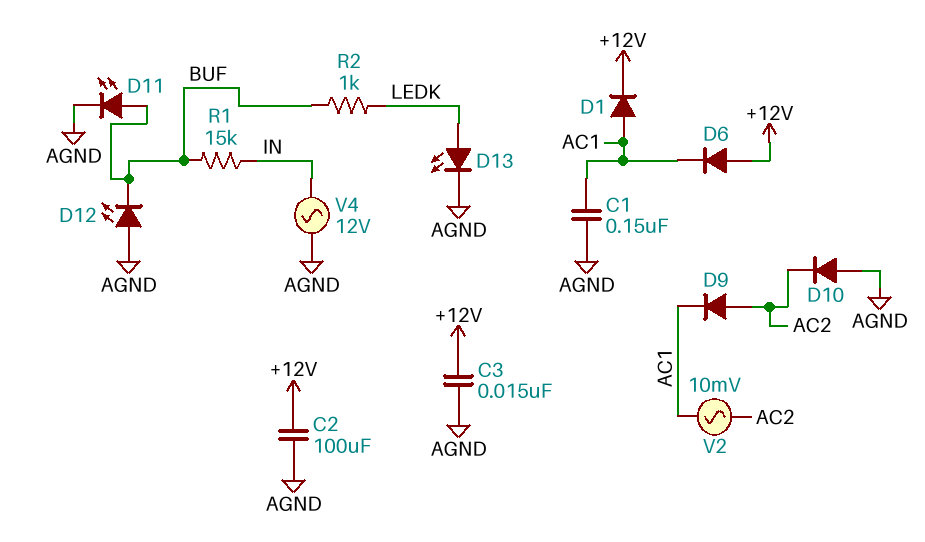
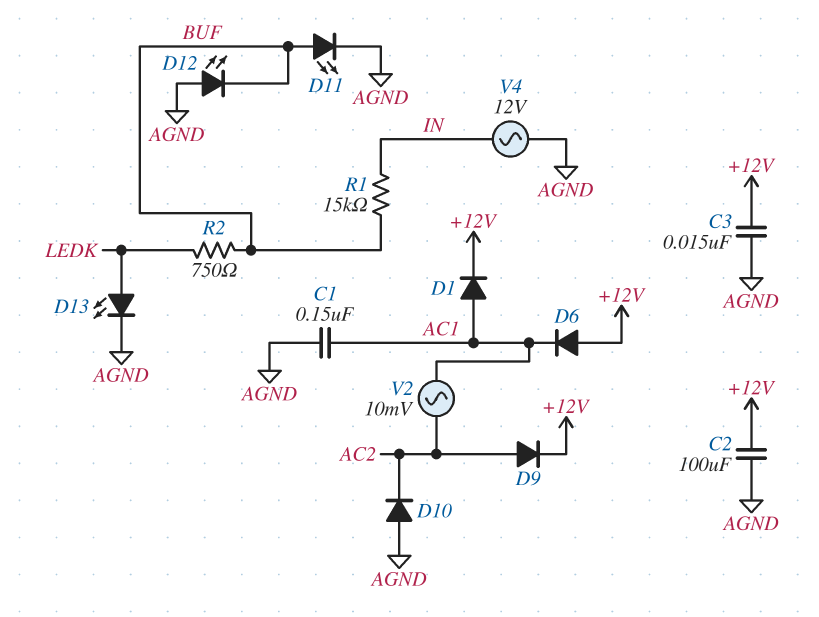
D9: diode (A AC2, K AC1) -> diode (A AC2, K +12V)
R2: 1k (BUF, LEDK) -> 750 (BUF, LEDK)

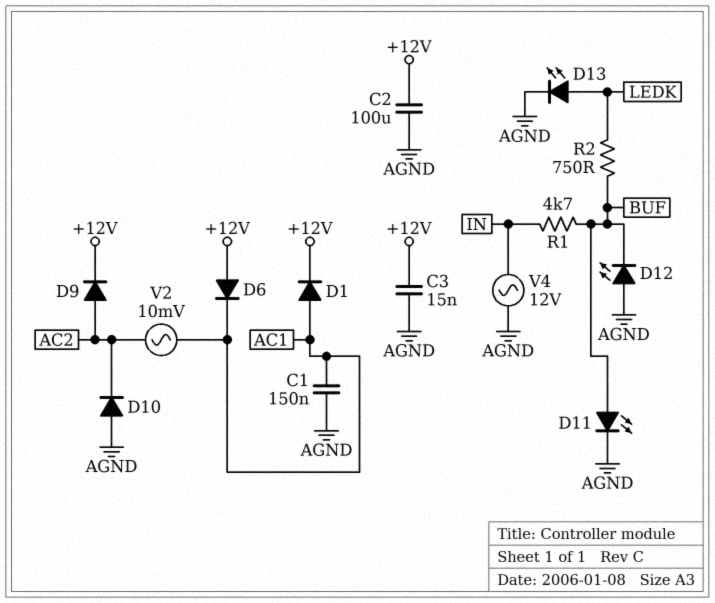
R1: 15k (BUF, IN) -> 4.7k (BUF, IN)

